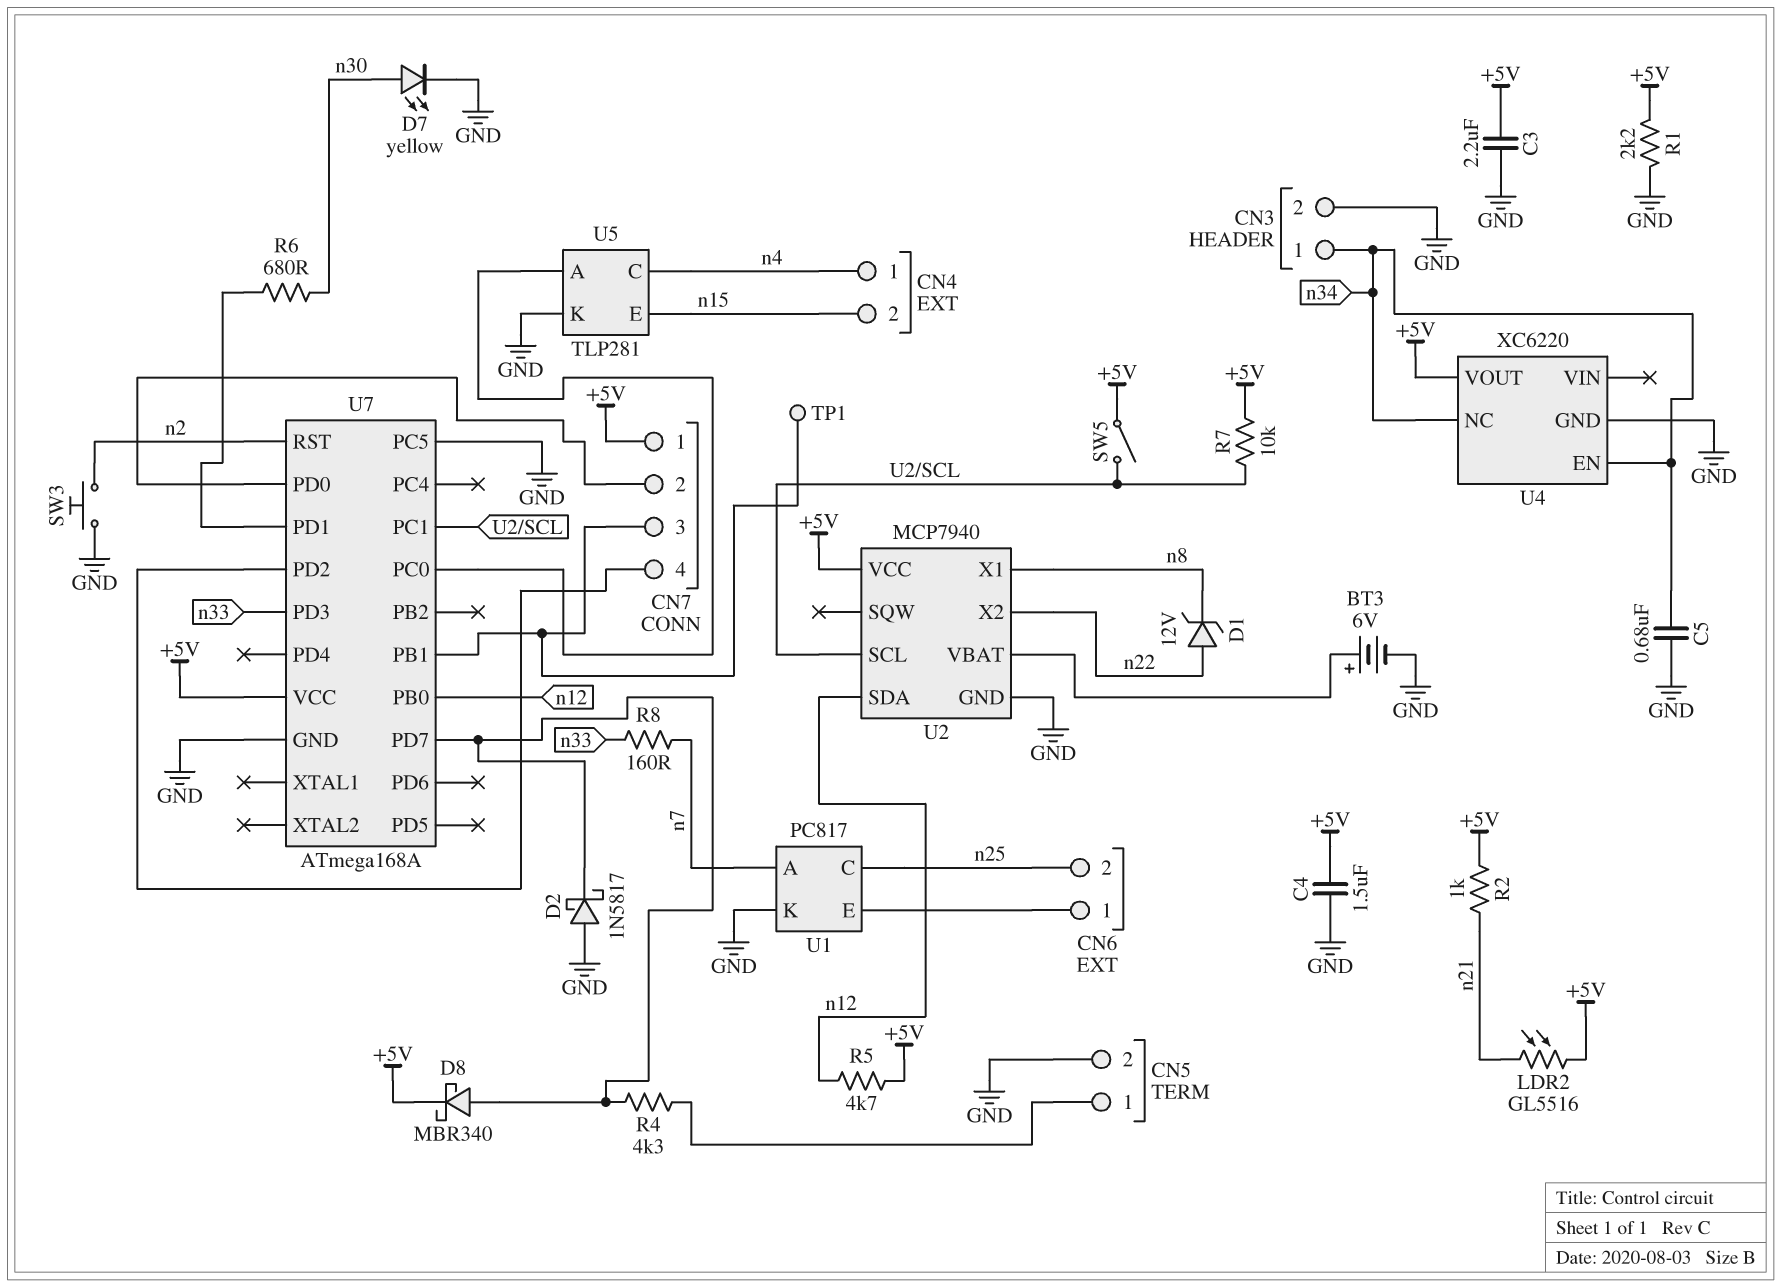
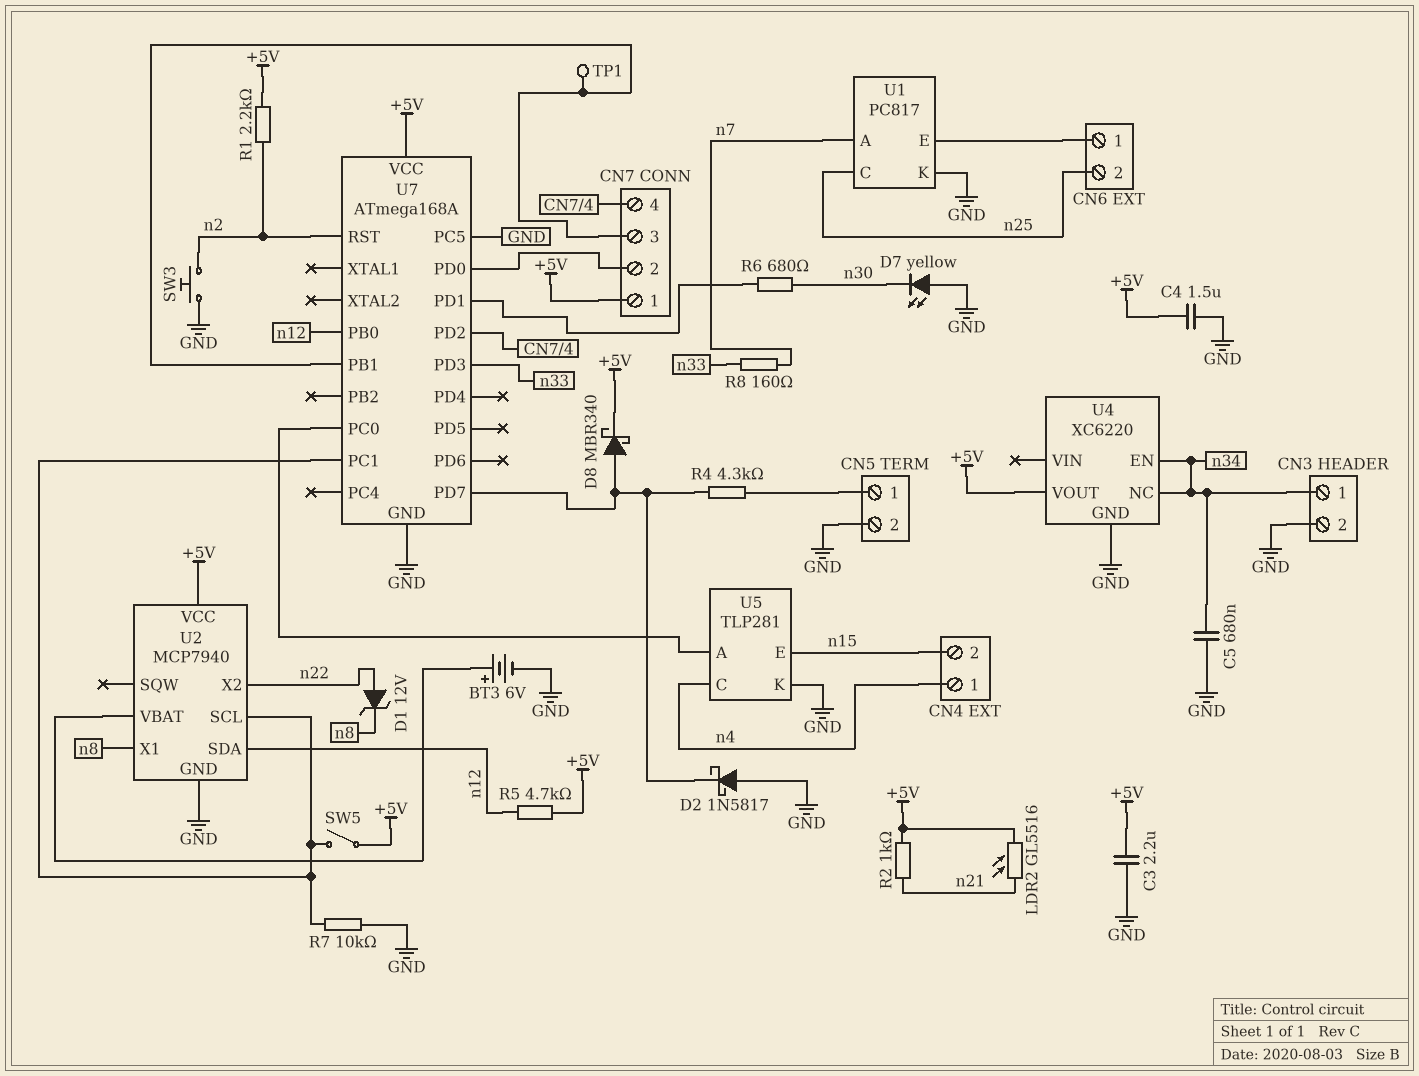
D7: LED yellow (A n30, K GND) -> LED yellow (A GND, K n30)
R1: 2.2k (+5V, GND) -> 2.2k (+5V, n2)
R7: 10k (+5V, U2/SCL) -> 10k (GND, U2/SCL)

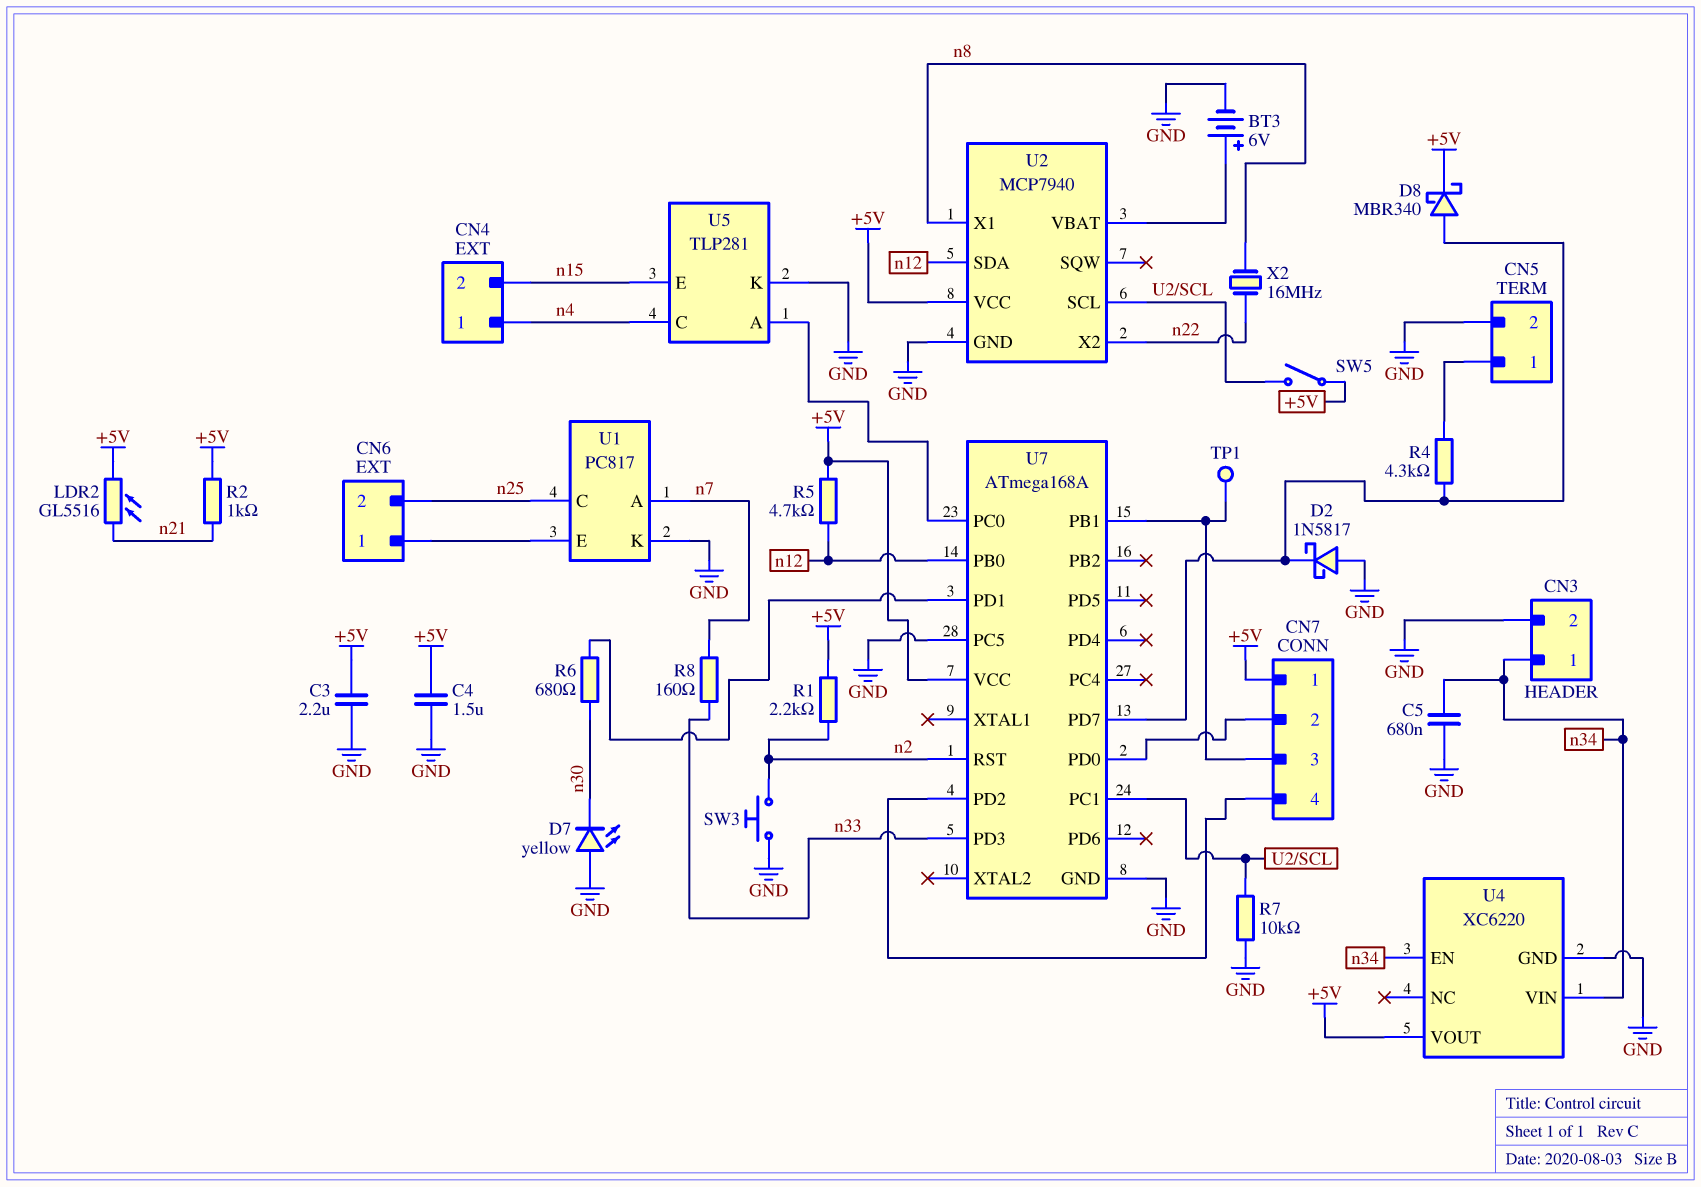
D1: zener 12V (A n22, K n8) -> none
U4 pin NC: n34 -> none
U4 pin VIN: none -> n34
X2: none -> 16MHz (n8, n22)

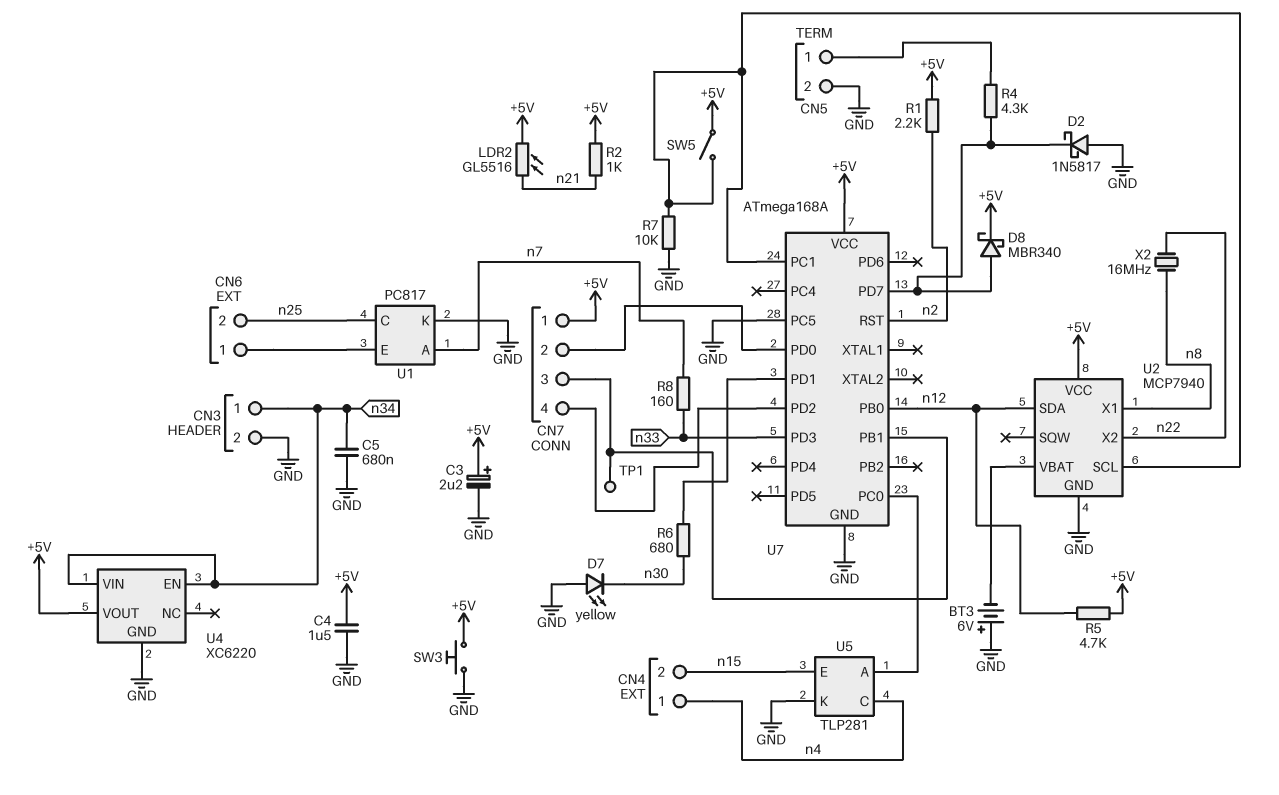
BT3: 6V (plus U2/VBAT, minus GND) -> 6V (plus GND, minus U2/VBAT)
C3: 2.2uF (+5V, GND) -> 2.2uF (plus +5V, minus GND)
SW3: button (GND, n2) -> button (+5V, GND)

